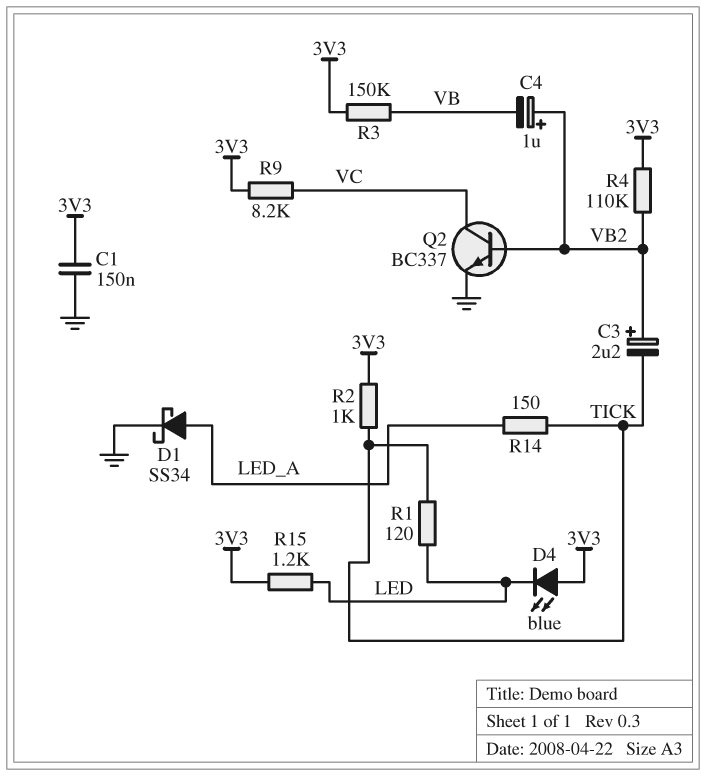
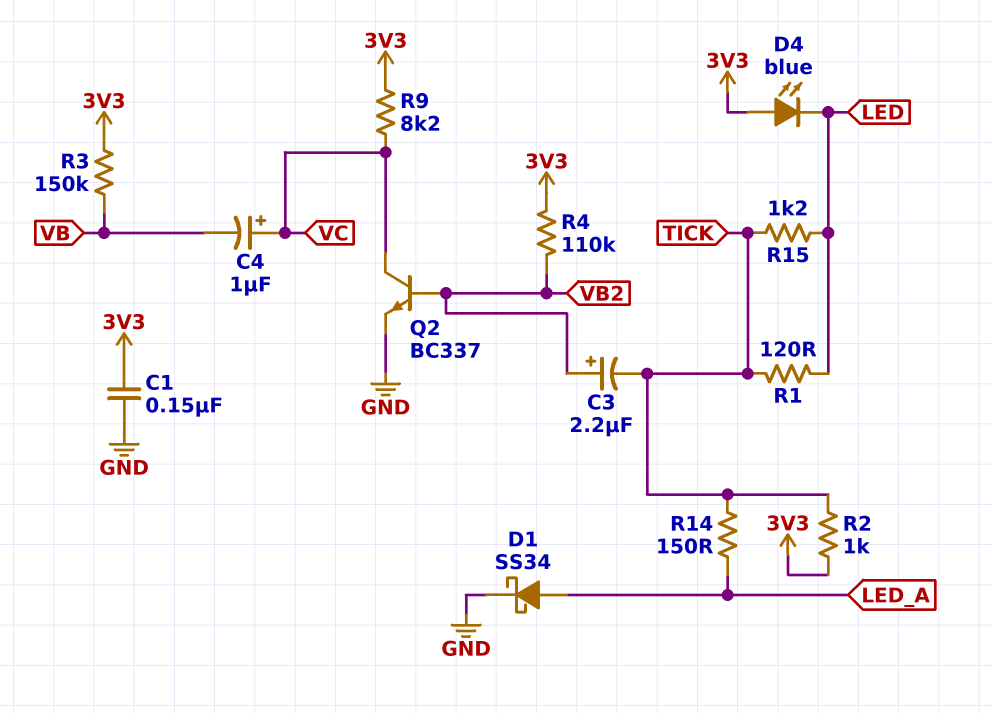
C4: 1uF (plus VB2, minus VB) -> 1uF (plus VC, minus VB)
R15: 1.2k (3V3, LED) -> 1.2k (LED, TICK)

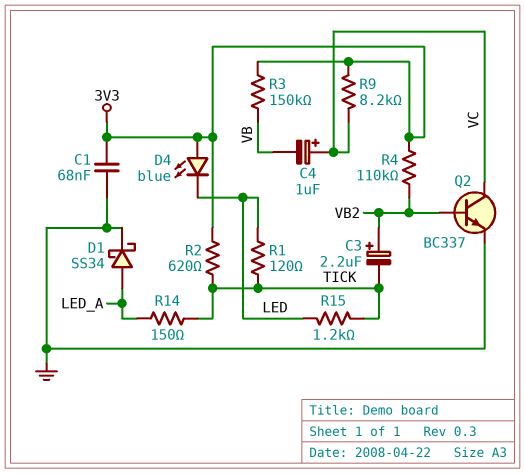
C1: 150nF (3V3, GND) -> 68nF (3V3, GND)
R2: 1k (3V3, TICK) -> 620 (3V3, TICK)

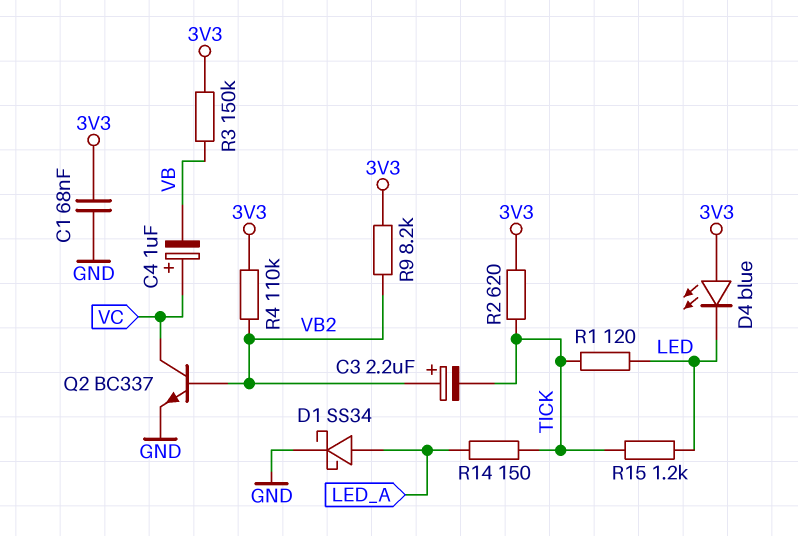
R9: 8.2k (3V3, VC) -> 8.2k (3V3, VB2)

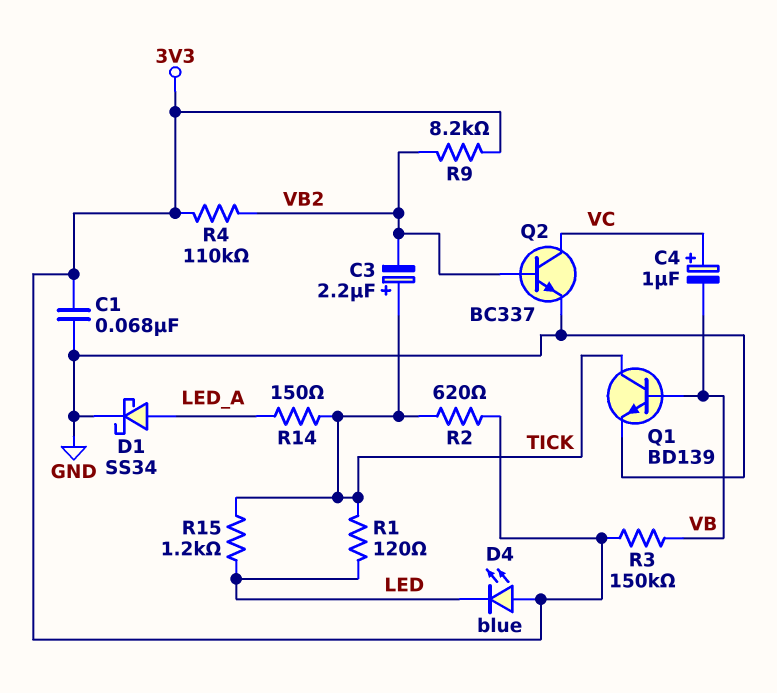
C3: 2.2uF (plus VB2, minus TICK) -> 2.2uF (plus TICK, minus VB2)
Q1: none -> NPN BD139 (B VB, C TICK, E GND)

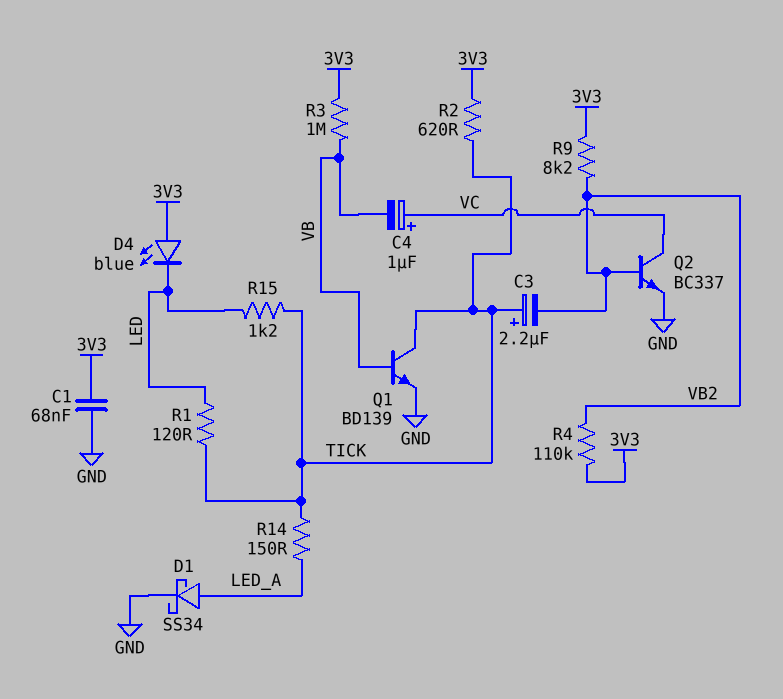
R3: 150k (3V3, VB) -> 1M (3V3, VB)

